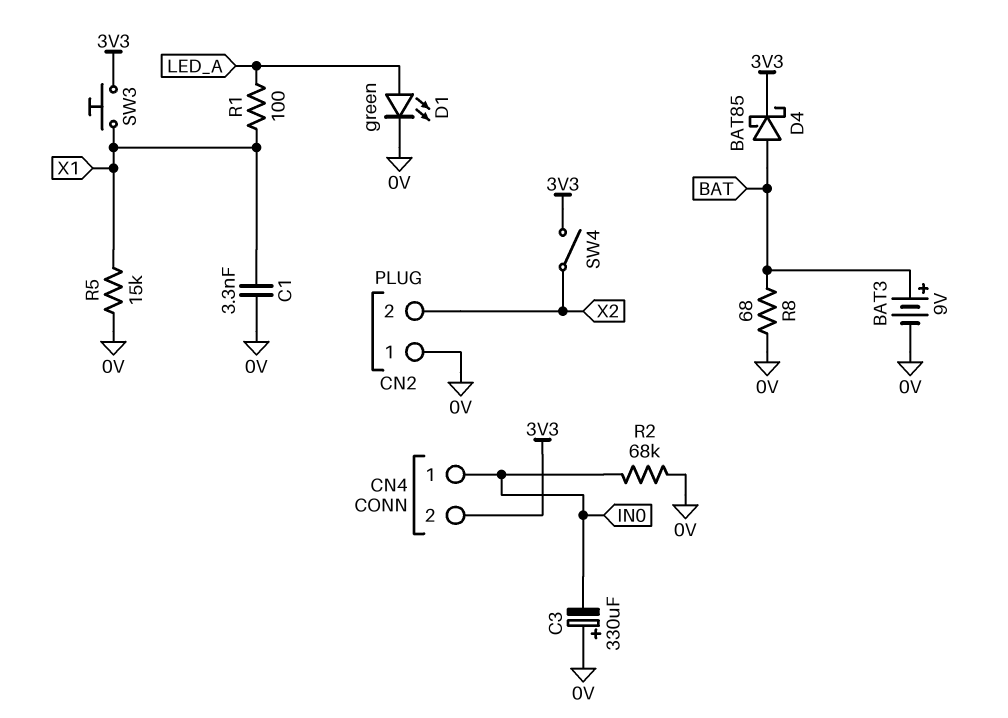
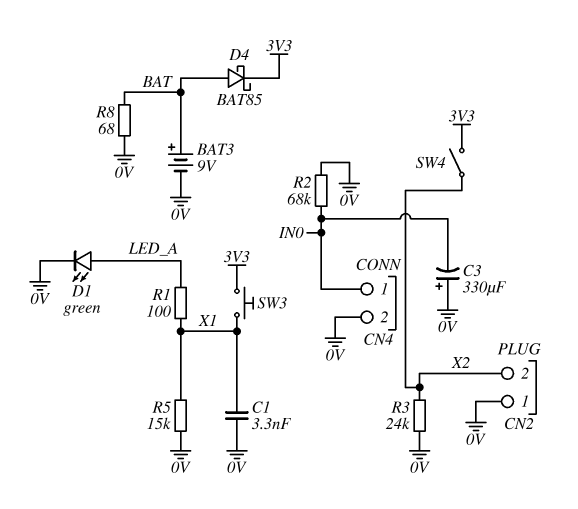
CN4 pin 2: 3V3 -> 0V
R3: none -> 24k (0V, X2)

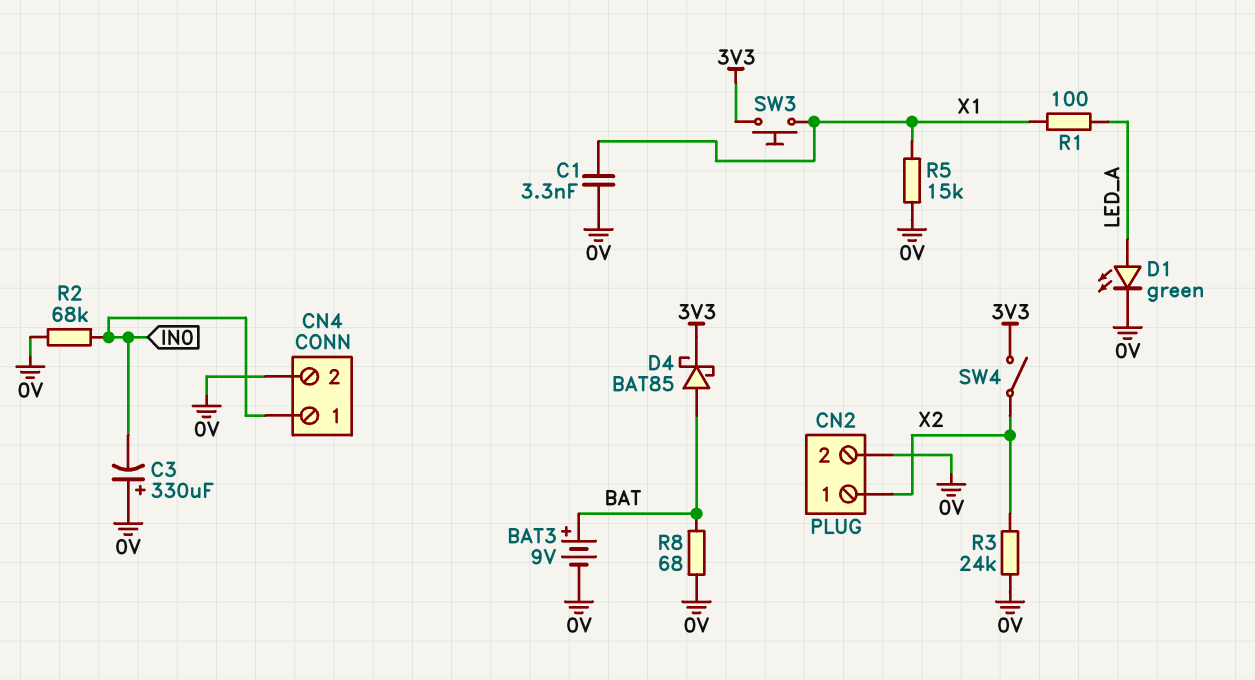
CN2 pin 1: 0V -> X2
CN2 pin 2: X2 -> 0V

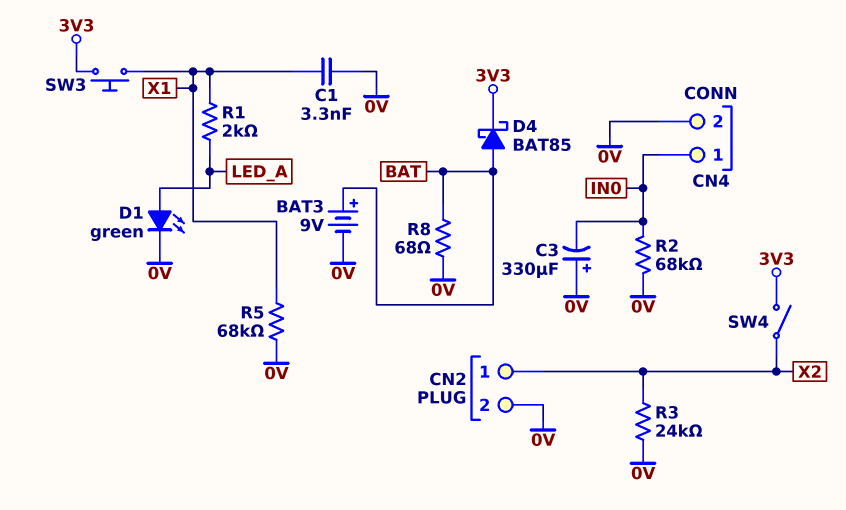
R1: 100 (LED_A, X1) -> 2k (LED_A, X1)
R5: 15k (0V, X1) -> 68k (0V, X1)

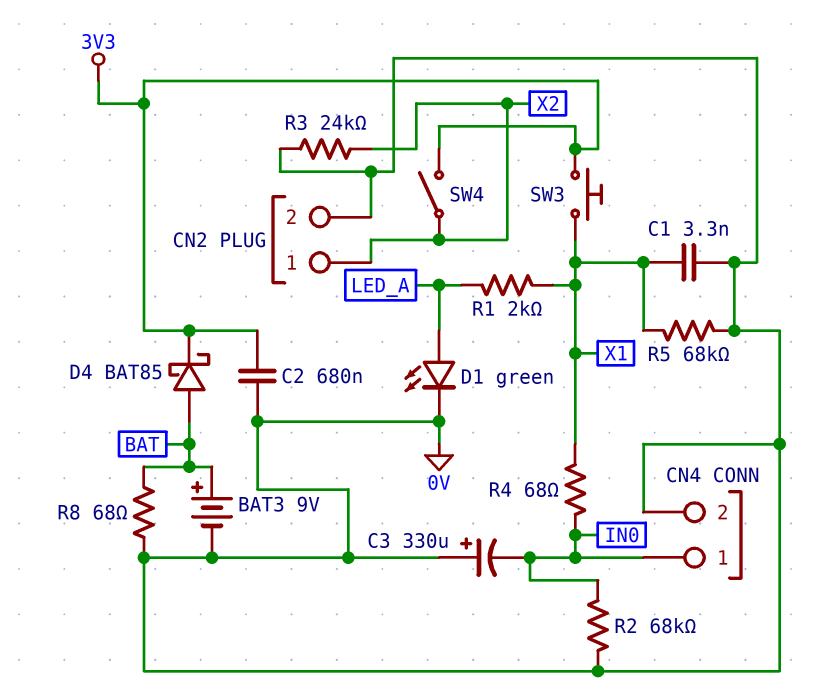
C2: none -> 680nF (0V, 3V3)
R4: none -> 68 (IN0, X1)

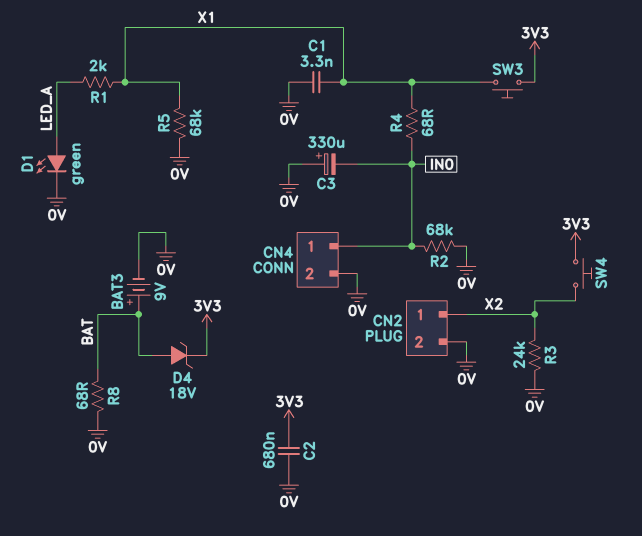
D4: schottky BAT85 (A BAT, K 3V3) -> zener 18V (A BAT, K 3V3)
SW4: switch (3V3, X2) -> button (3V3, X2)

